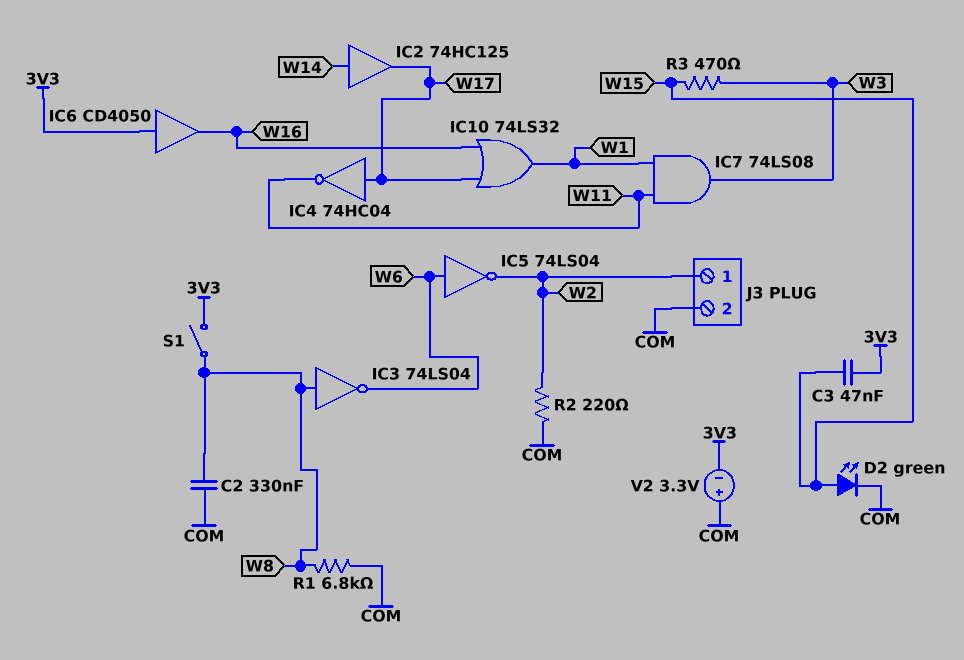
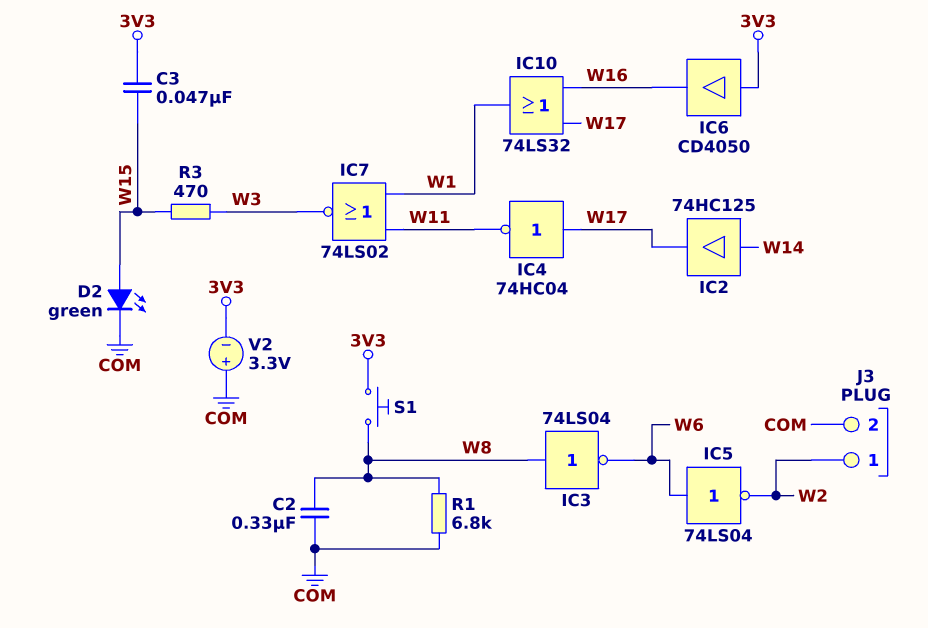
IC7: AND 74LS08 (in W1, in W11, out W3) -> NOR 74LS02 (in W1, in W11, out W3)
R2: 220 (COM, W2) -> none
S1: switch (3V3, W8) -> button (3V3, W8)

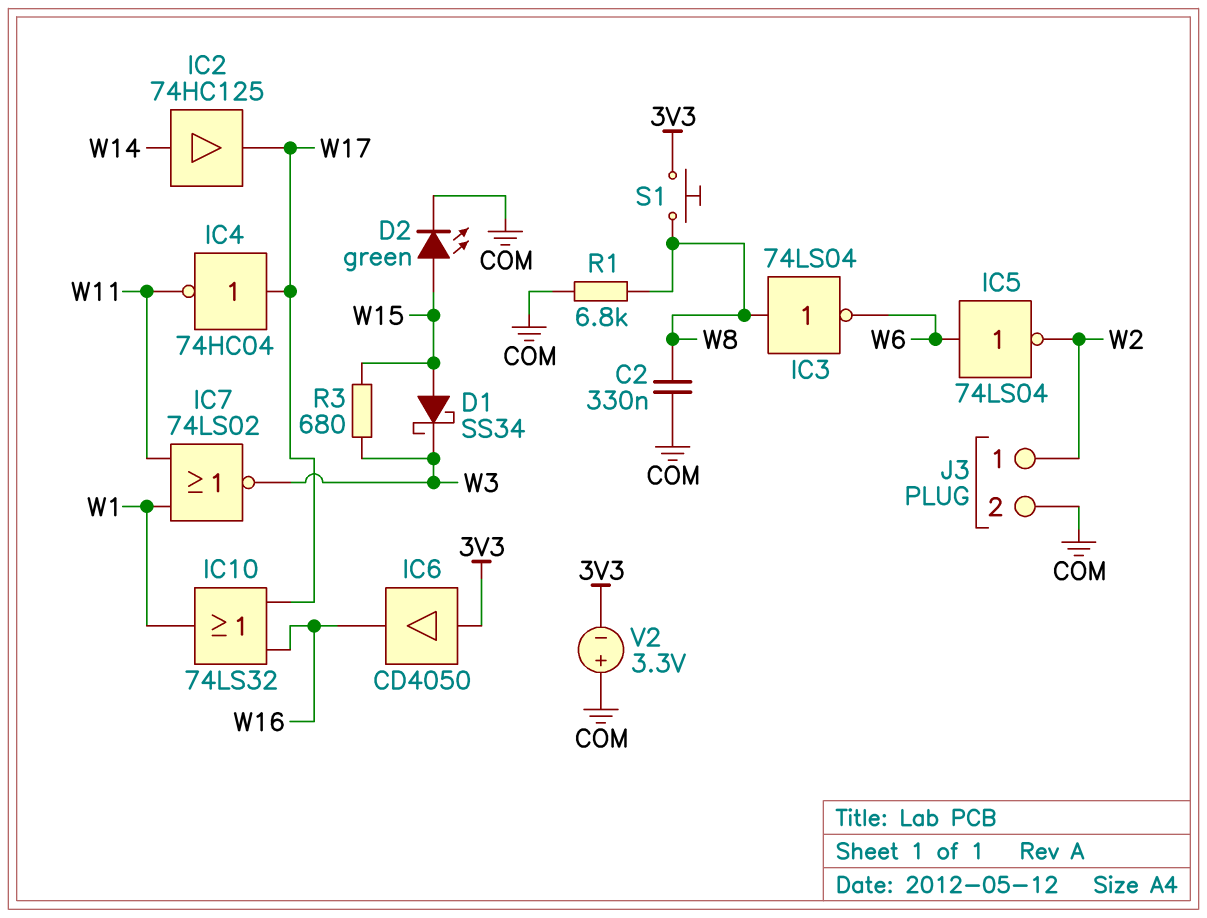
C3: 47nF (3V3, W15) -> none
D1: none -> schottky SS34 (A W15, K W3)
R3: 470 (W3, W15) -> 680 (W3, W15)

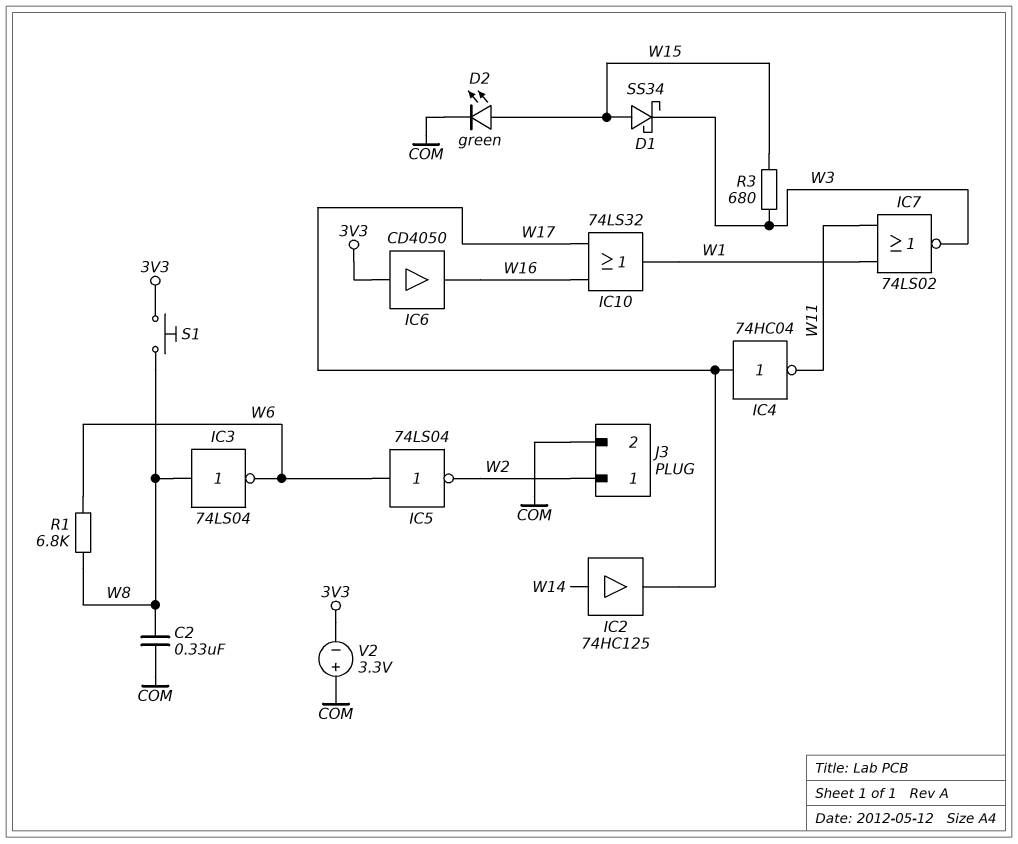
R1: 6.8k (COM, W8) -> 6.8k (W6, W8)

